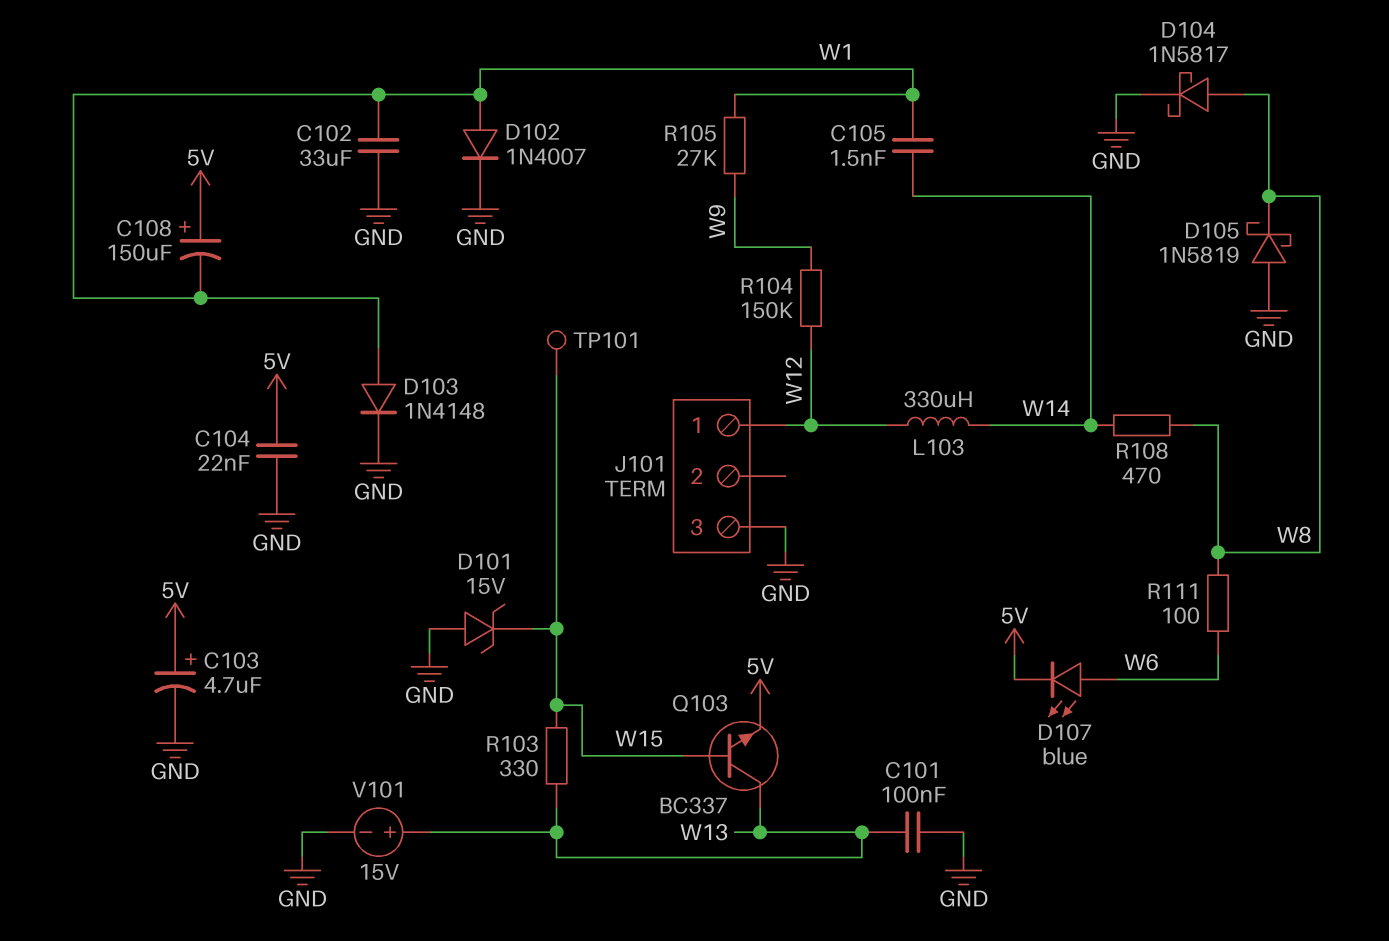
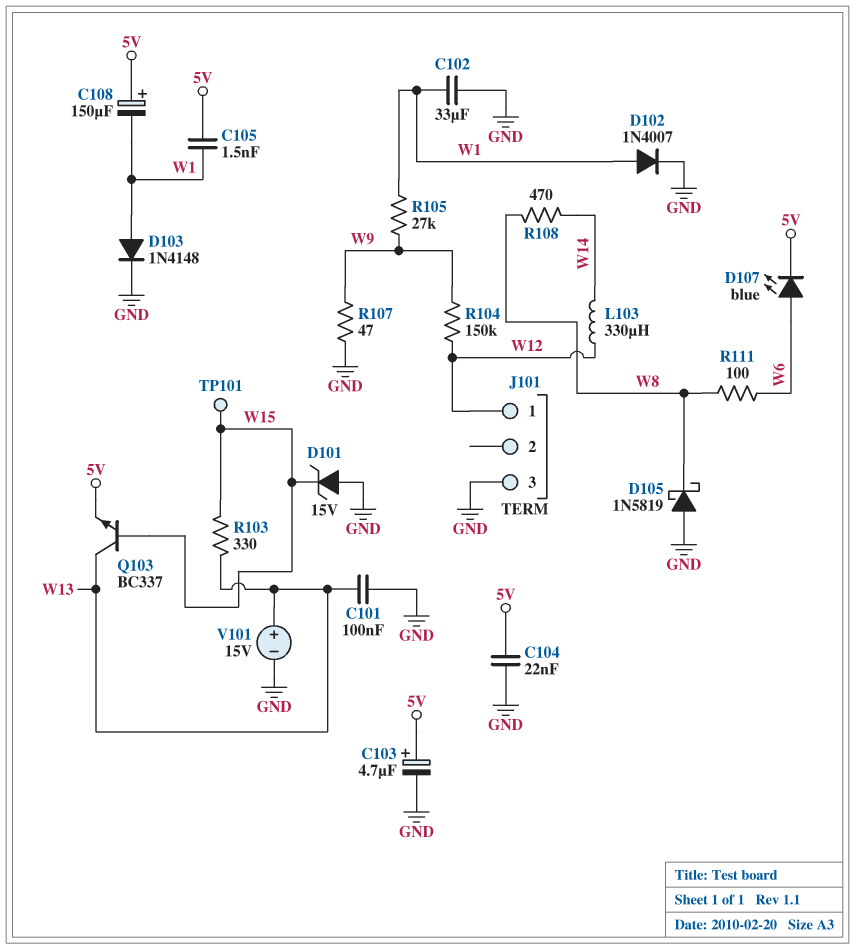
C105: 1.5nF (W1, W14) -> 1.5nF (5V, W1)
D104: schottky 1N5817 (A W8, K GND) -> none
R107: none -> 47 (GND, W9)

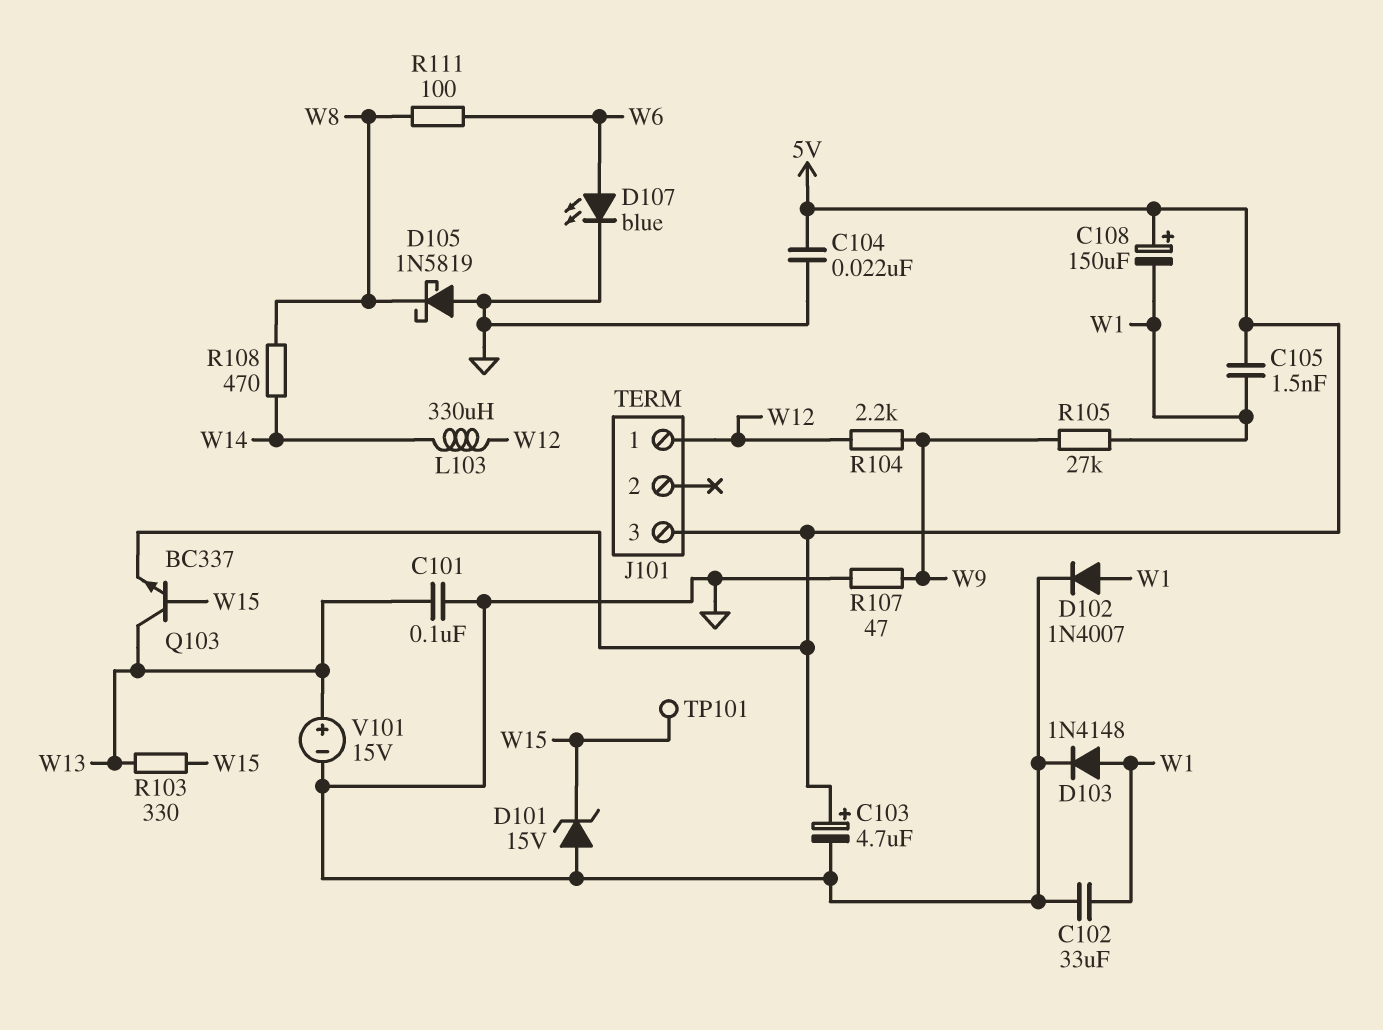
D107: LED blue (A W6, K 5V) -> LED blue (A W6, K GND)
J101 pin 3: GND -> 5V
R104: 150k (W9, W12) -> 2.2k (W9, W12)

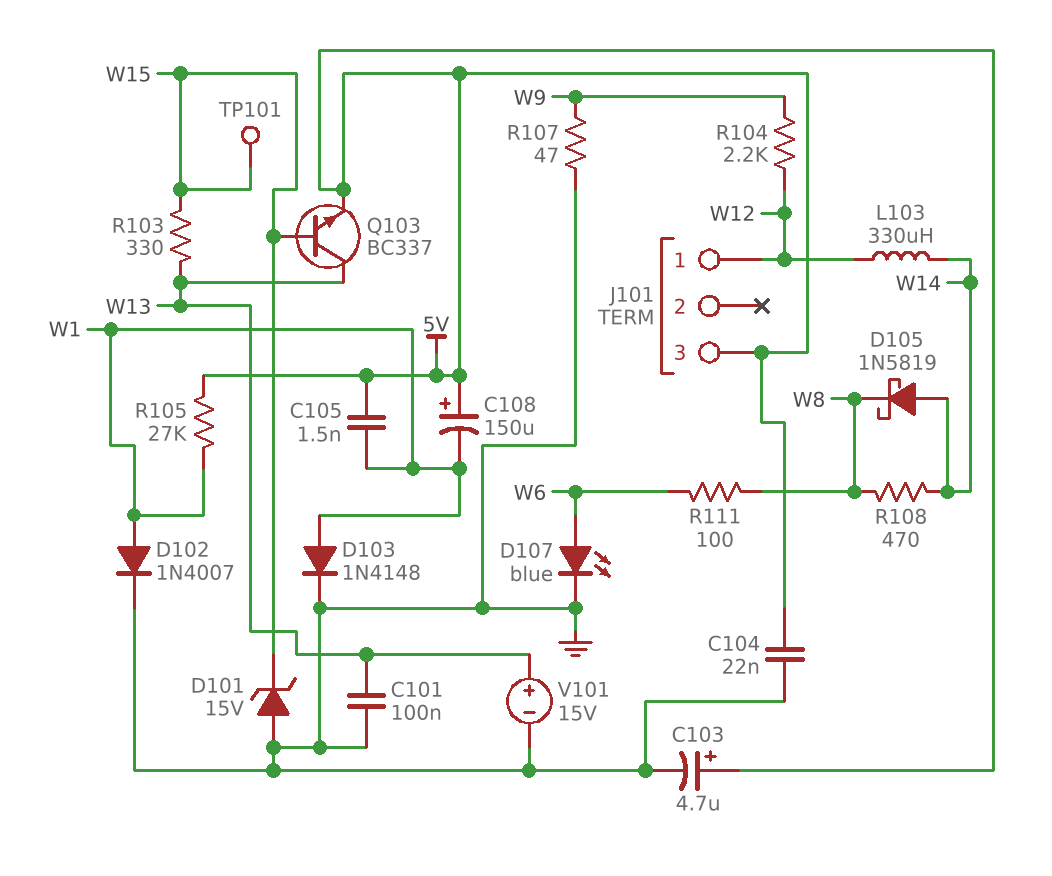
C102: 33uF (GND, W1) -> none
D105: schottky 1N5819 (A GND, K W8) -> schottky 1N5819 (A W14, K W8)
R105: 27k (W1, W9) -> 27k (5V, W1)

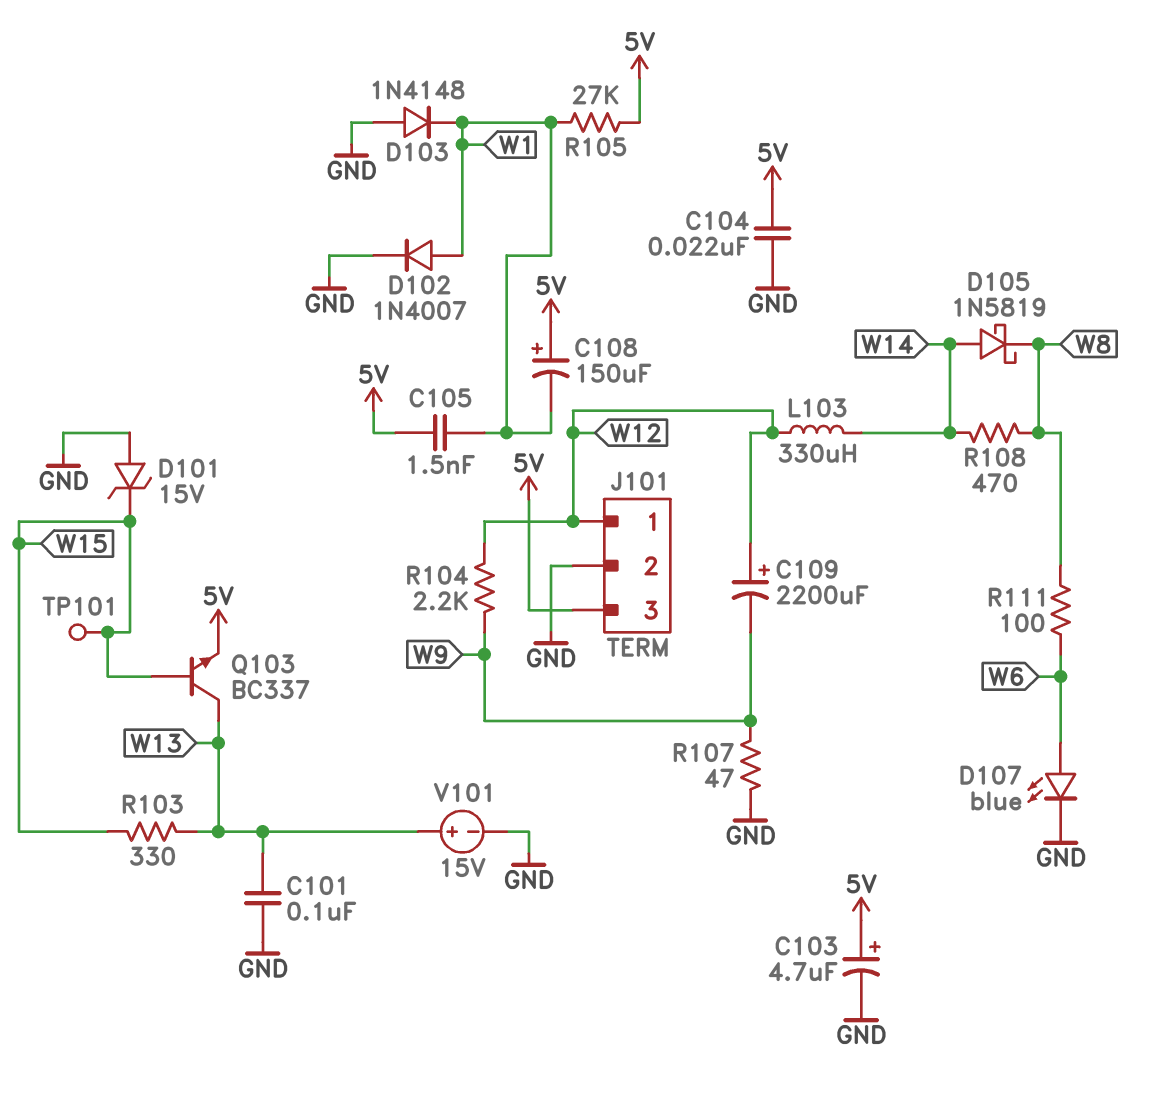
C109: none -> 2200uF (plus W12, minus W9)
D103: diode 1N4148 (A W1, K GND) -> diode 1N4148 (A GND, K W1)
J101 pin 2: none -> GND

